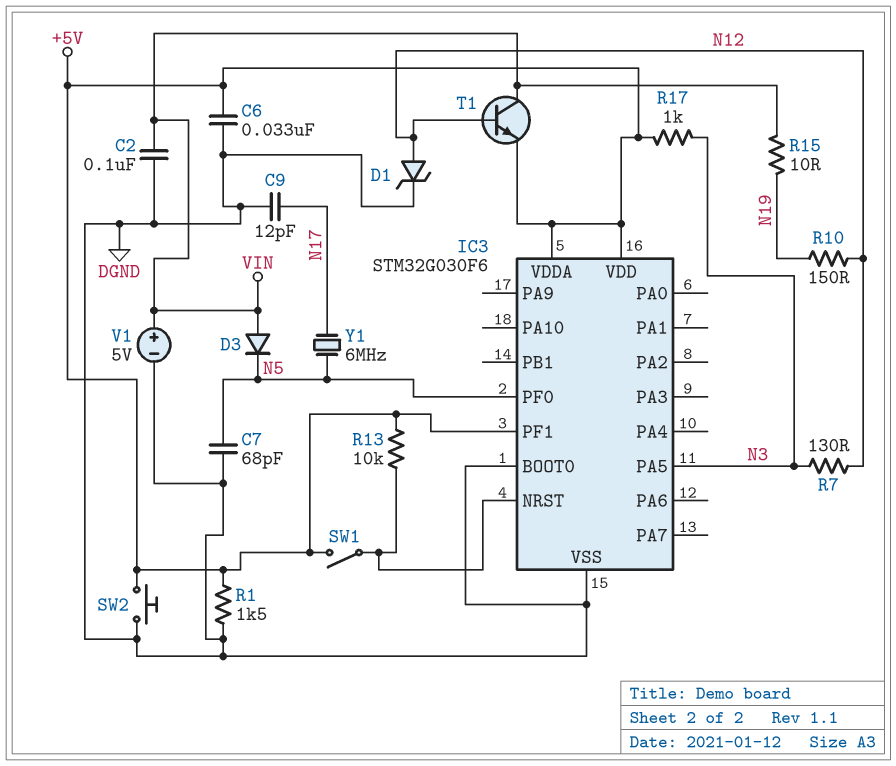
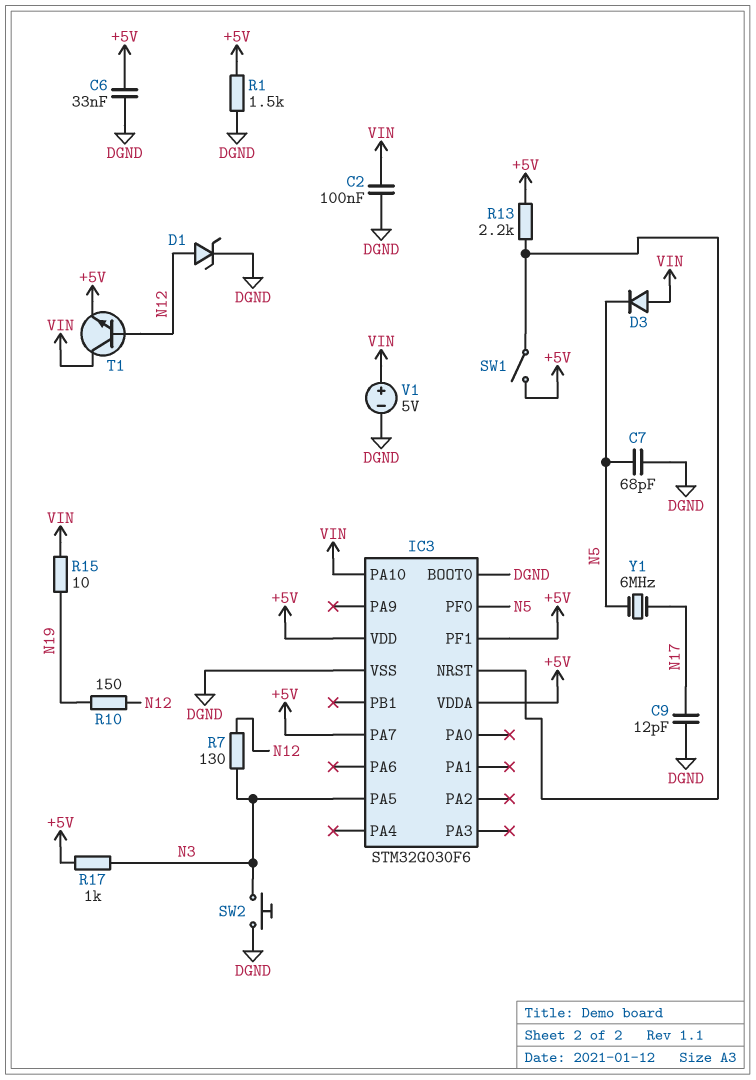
IC3 pin PA7: none -> +5V
IC3 pin PA10: none -> VIN
R13: 10k (+5V, IC3/NRST) -> 2.2k (+5V, IC3/NRST)
SW2: button (+5V, DGND) -> button (DGND, N3)

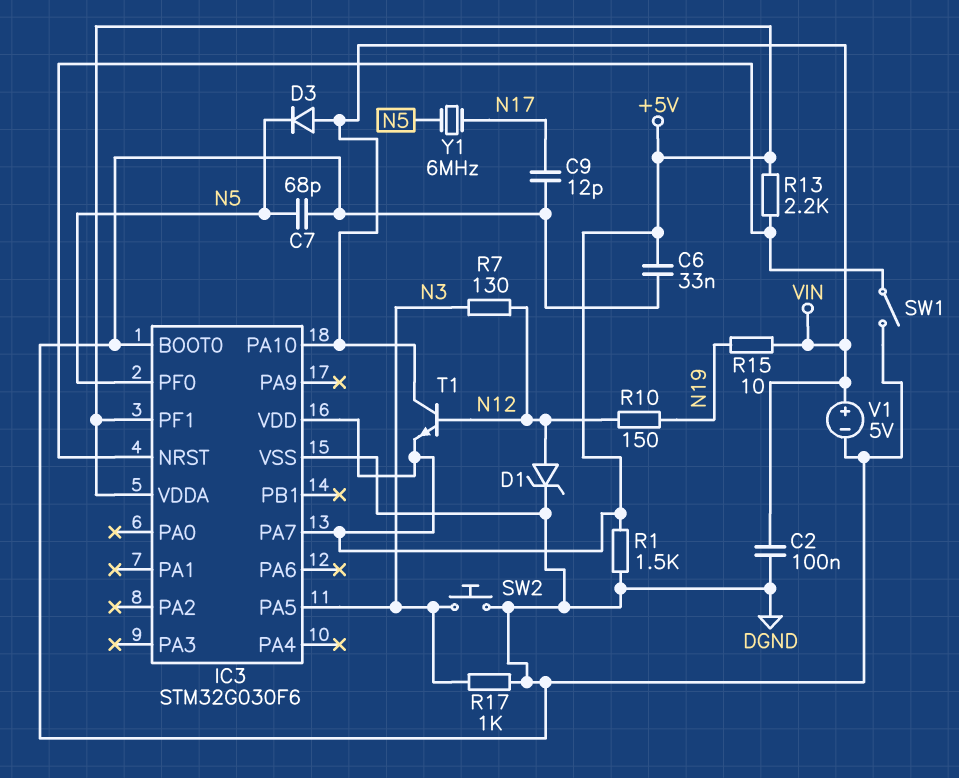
R17: 1k (+5V, N3) -> 1k (DGND, N3)
SW1: switch (+5V, IC3/NRST) -> switch (DGND, IC3/NRST)

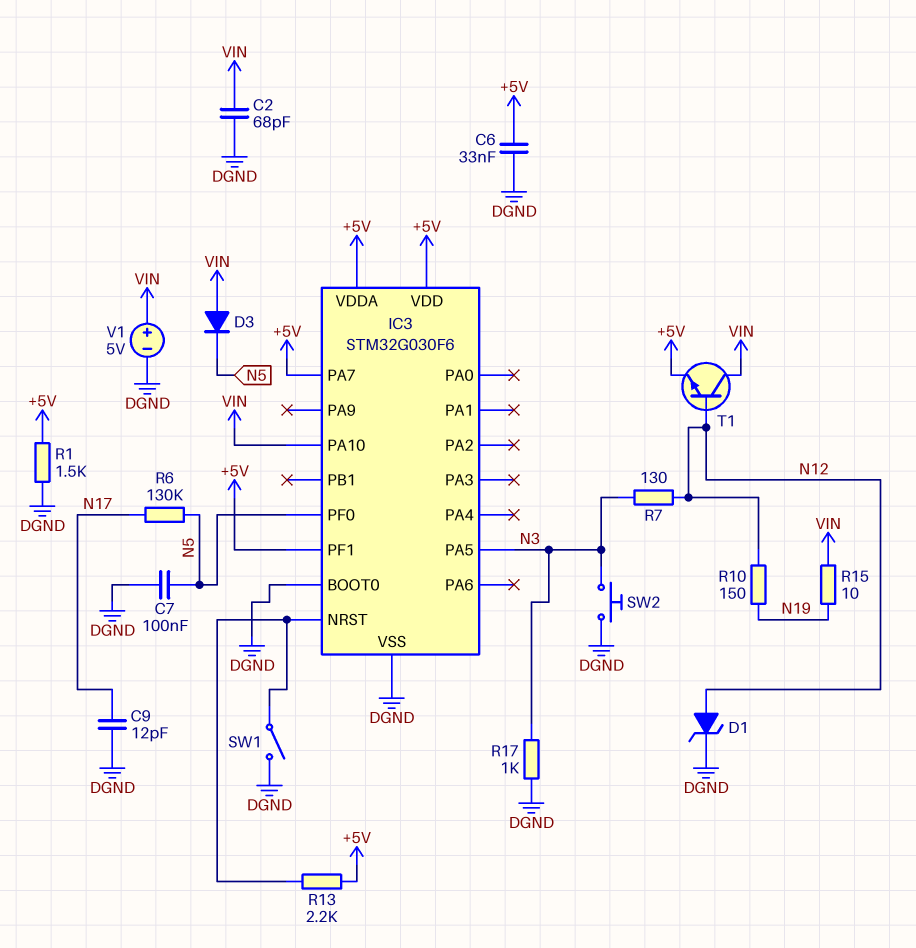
C2: 100nF (DGND, VIN) -> 68pF (DGND, VIN)
C7: 68pF (DGND, N5) -> 100nF (DGND, N5)
R6: none -> 130k (N5, N17)
Y1: 6MHz (N5, N17) -> none

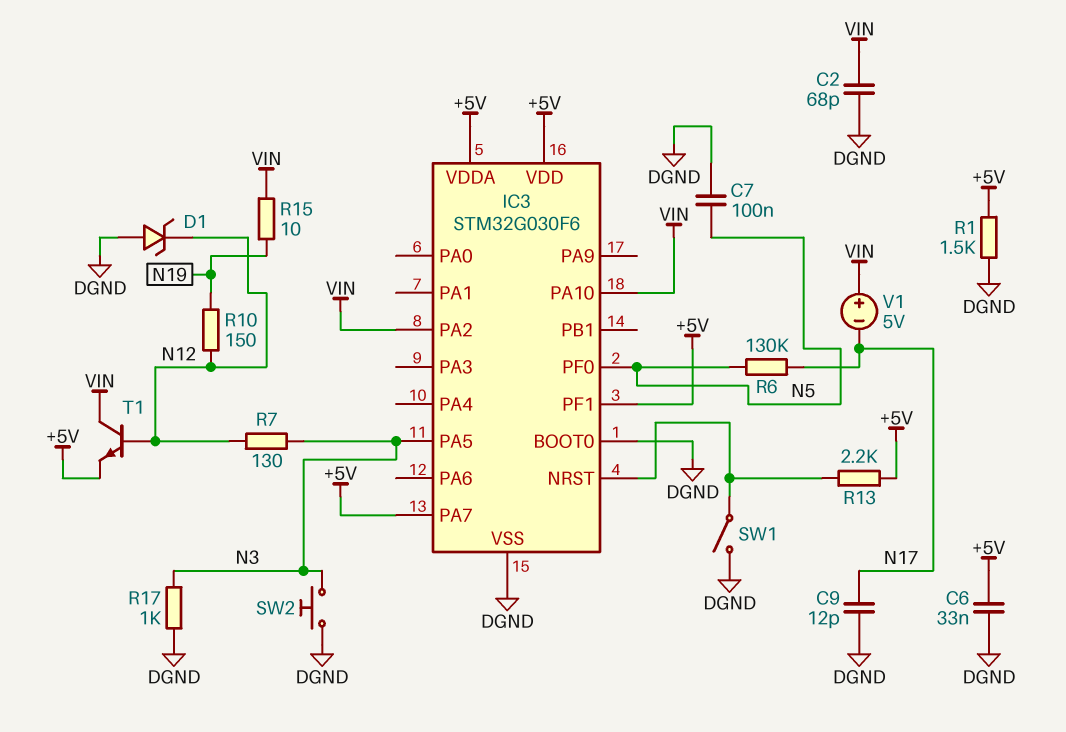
D1: zener (A N12, K DGND) -> zener (A DGND, K N12)
D3: diode (A VIN, K N5) -> none
IC3 pin PA2: none -> VIN
V1: 5V (plus VIN, minus DGND) -> 5V (plus VIN, minus N17)

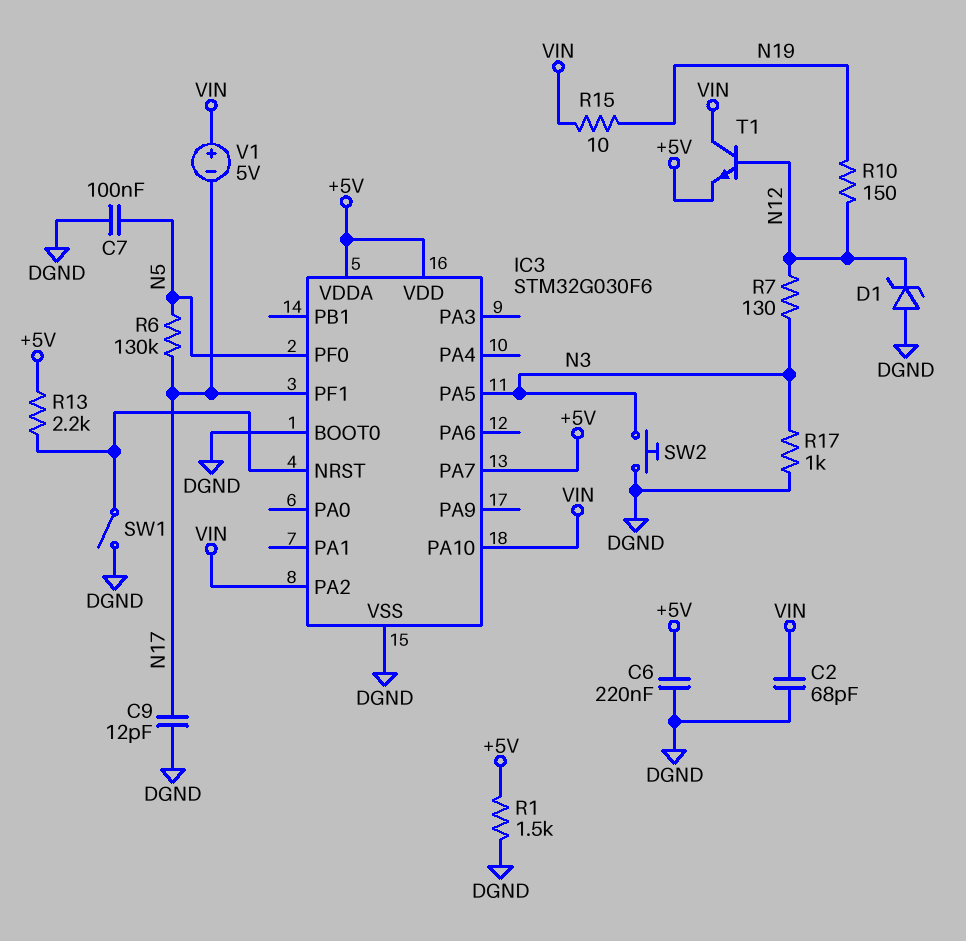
C6: 33nF (+5V, DGND) -> 220nF (+5V, DGND)
IC3 pin PF1: +5V -> N17

